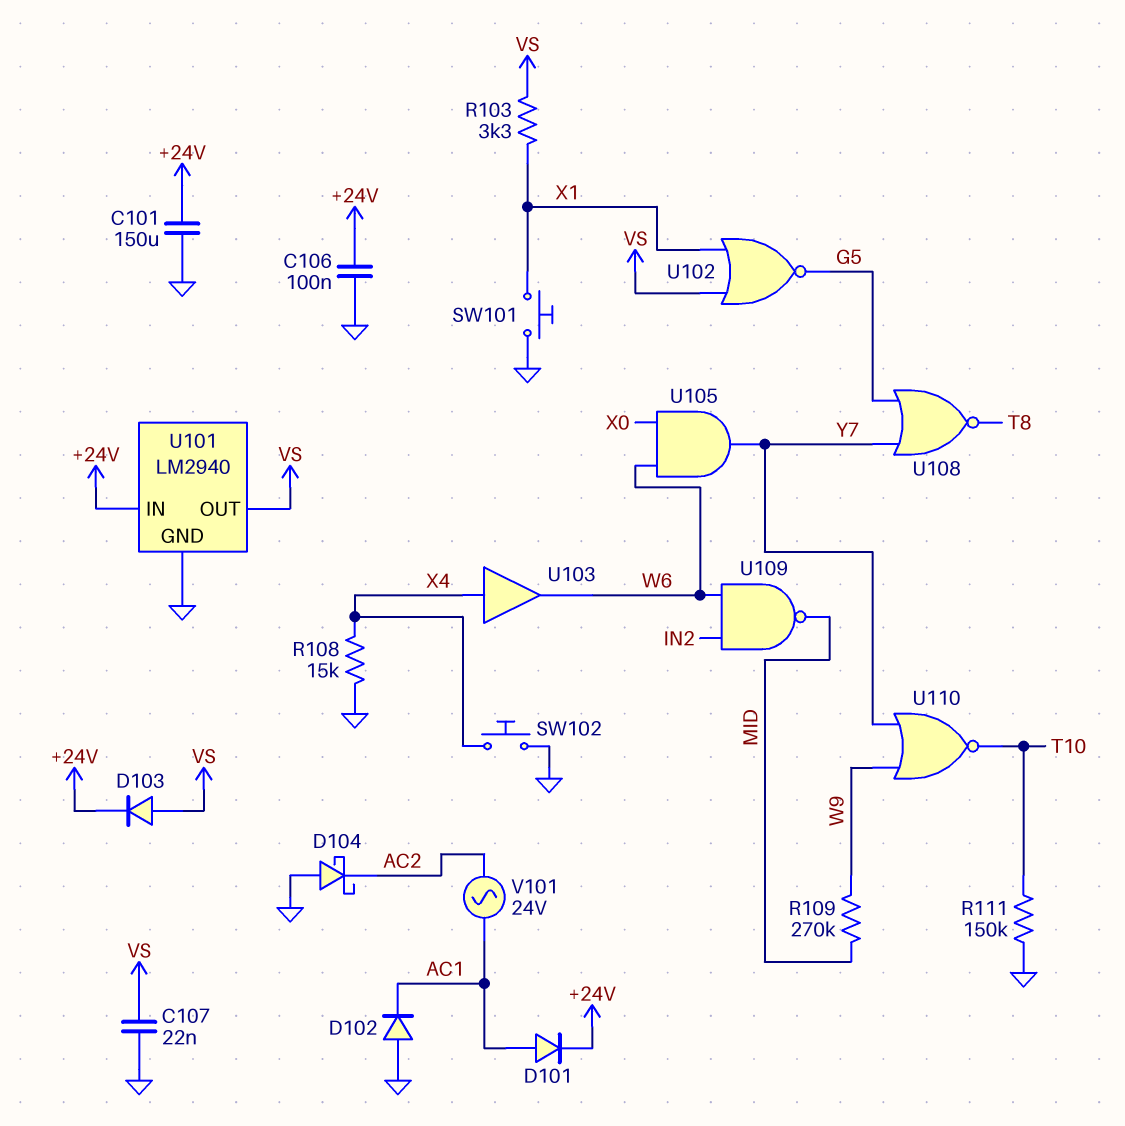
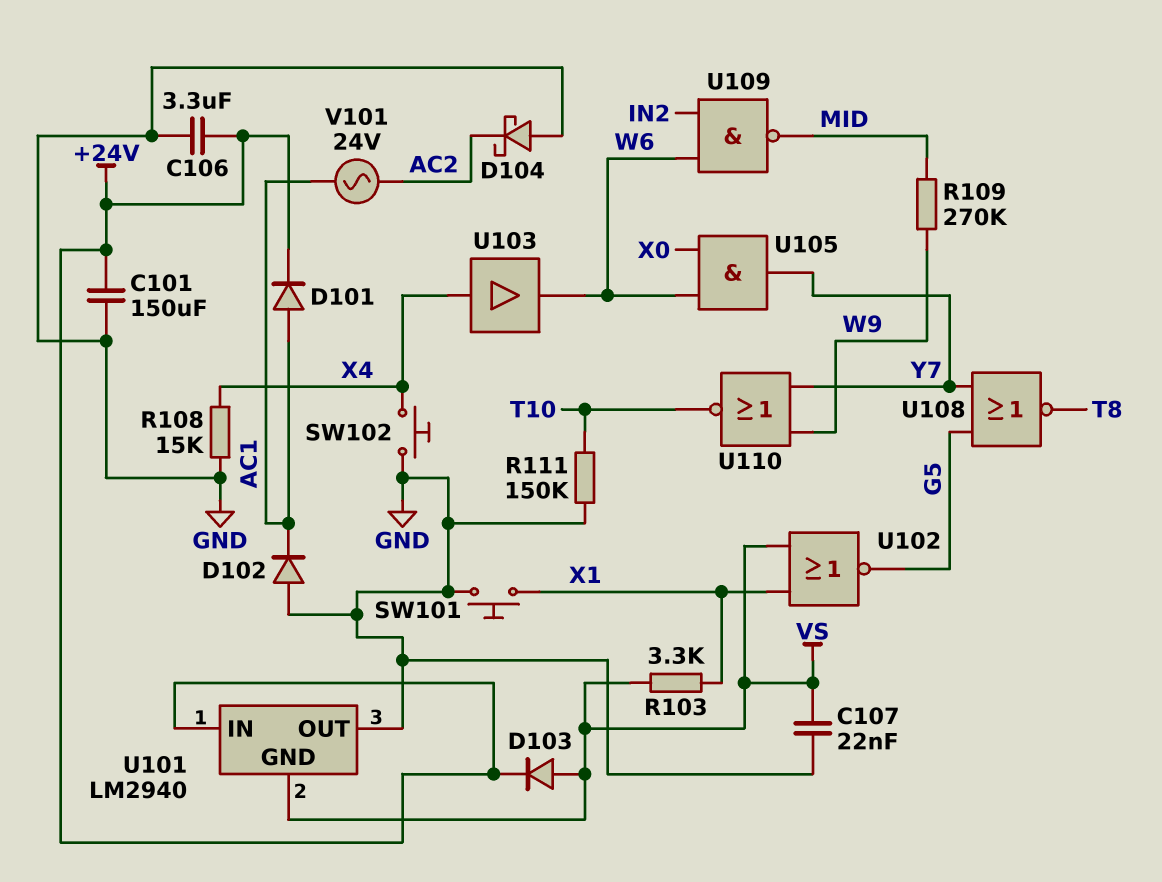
C106: 100nF (+24V, GND) -> 3.3uF (+24V, GND)
U101 pin GND: GND -> VS
U101 pin OUT: VS -> GND

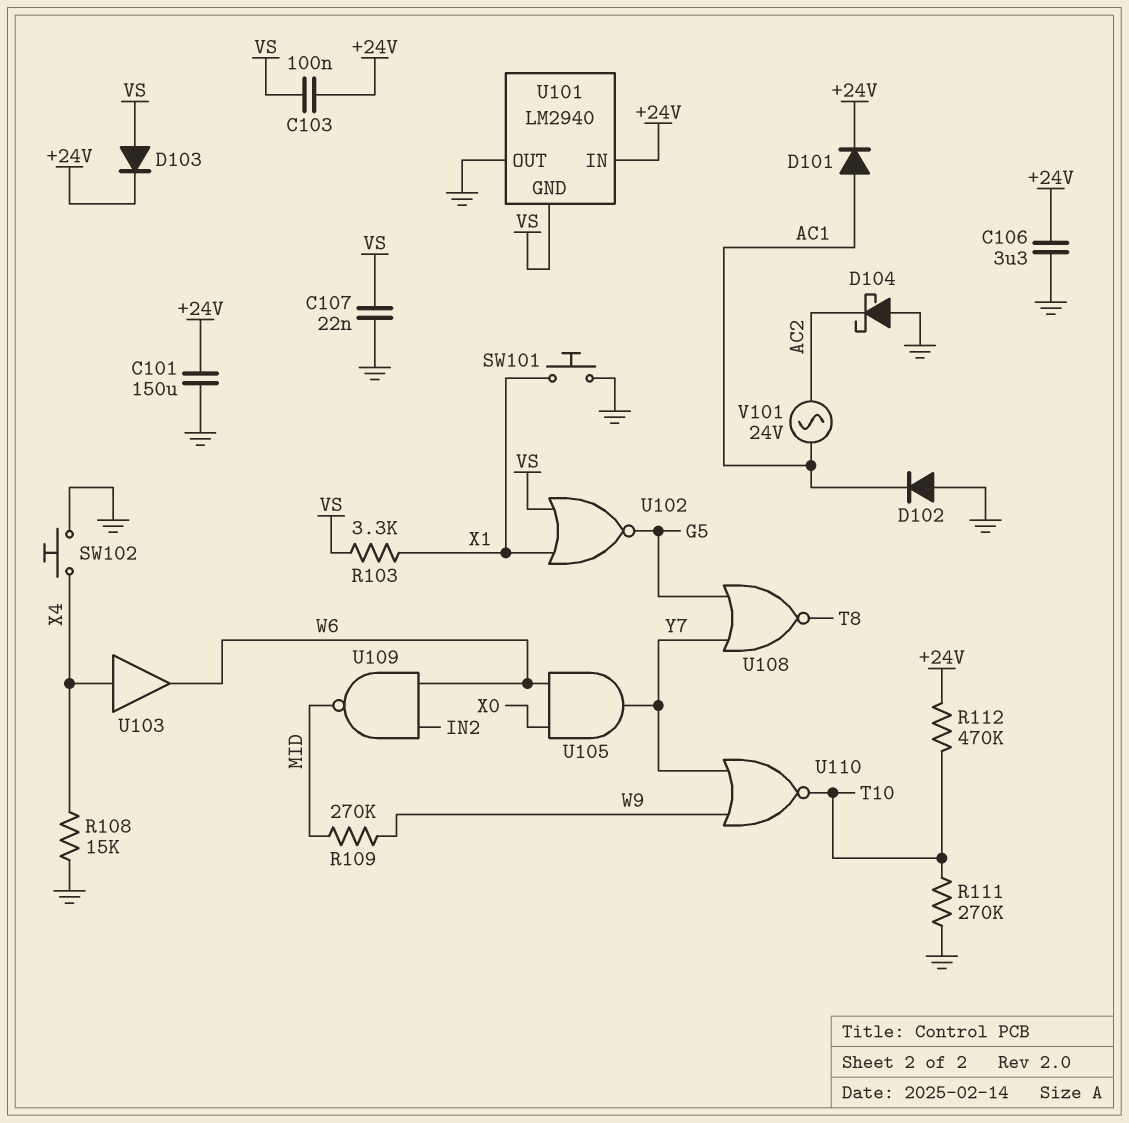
C103: none -> 100nF (+24V, VS)
R111: 150k (GND, T10) -> 270k (GND, T10)
R112: none -> 470k (+24V, T10)

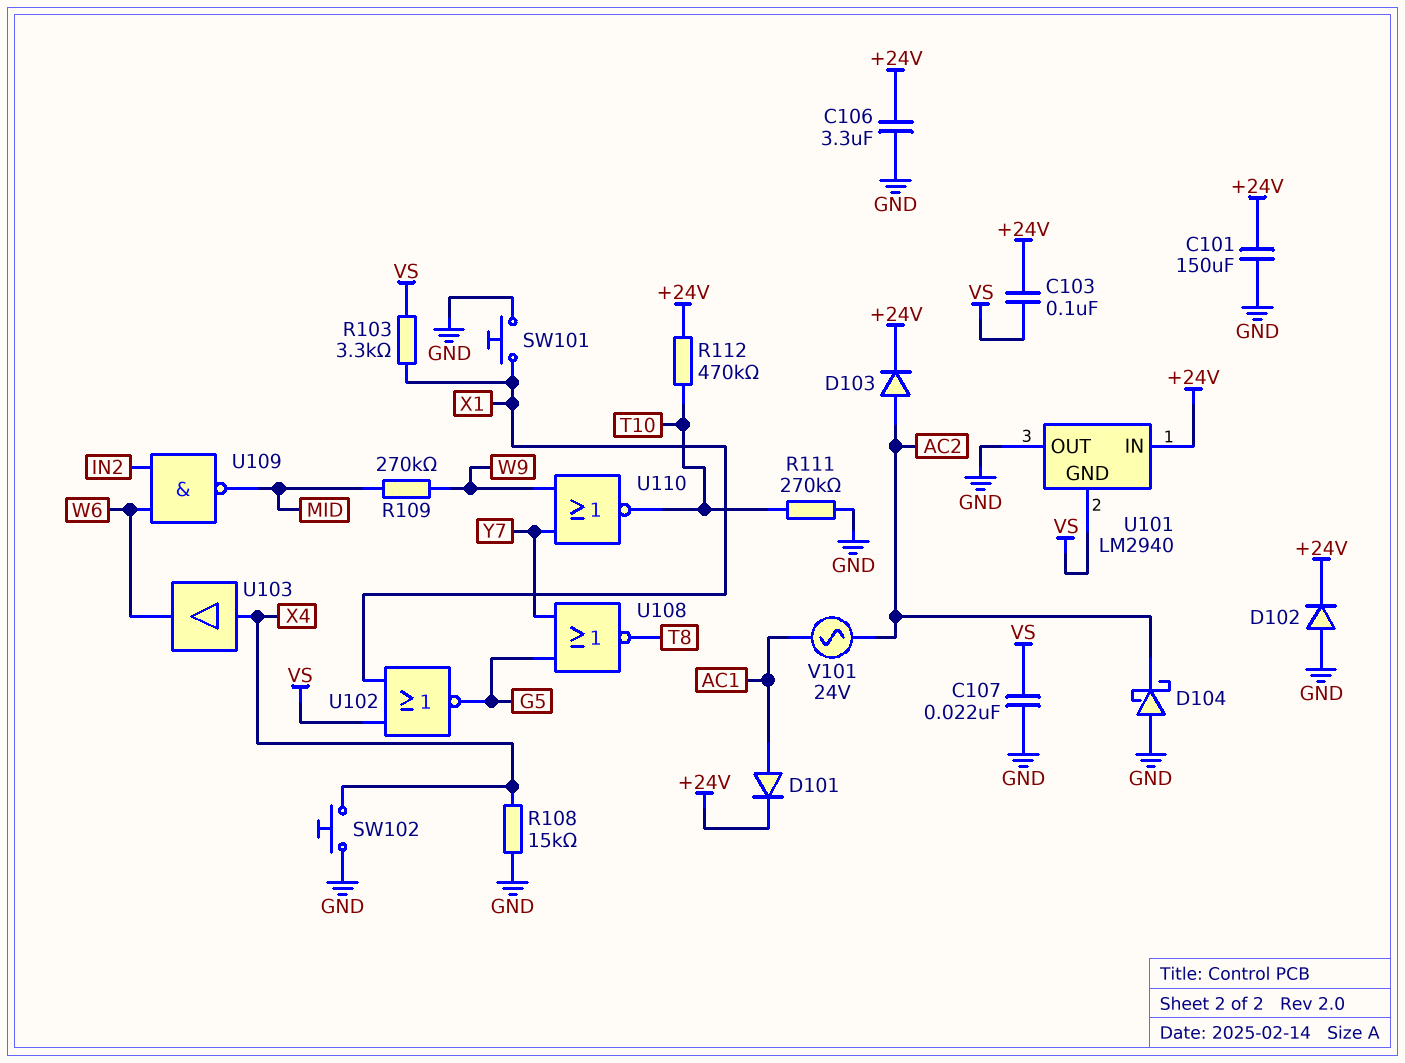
D102: diode (A GND, K AC1) -> diode (A GND, K +24V)
D103: diode (A VS, K +24V) -> diode (A AC2, K +24V)
U105: AND (in W6, in X0, out Y7) -> none

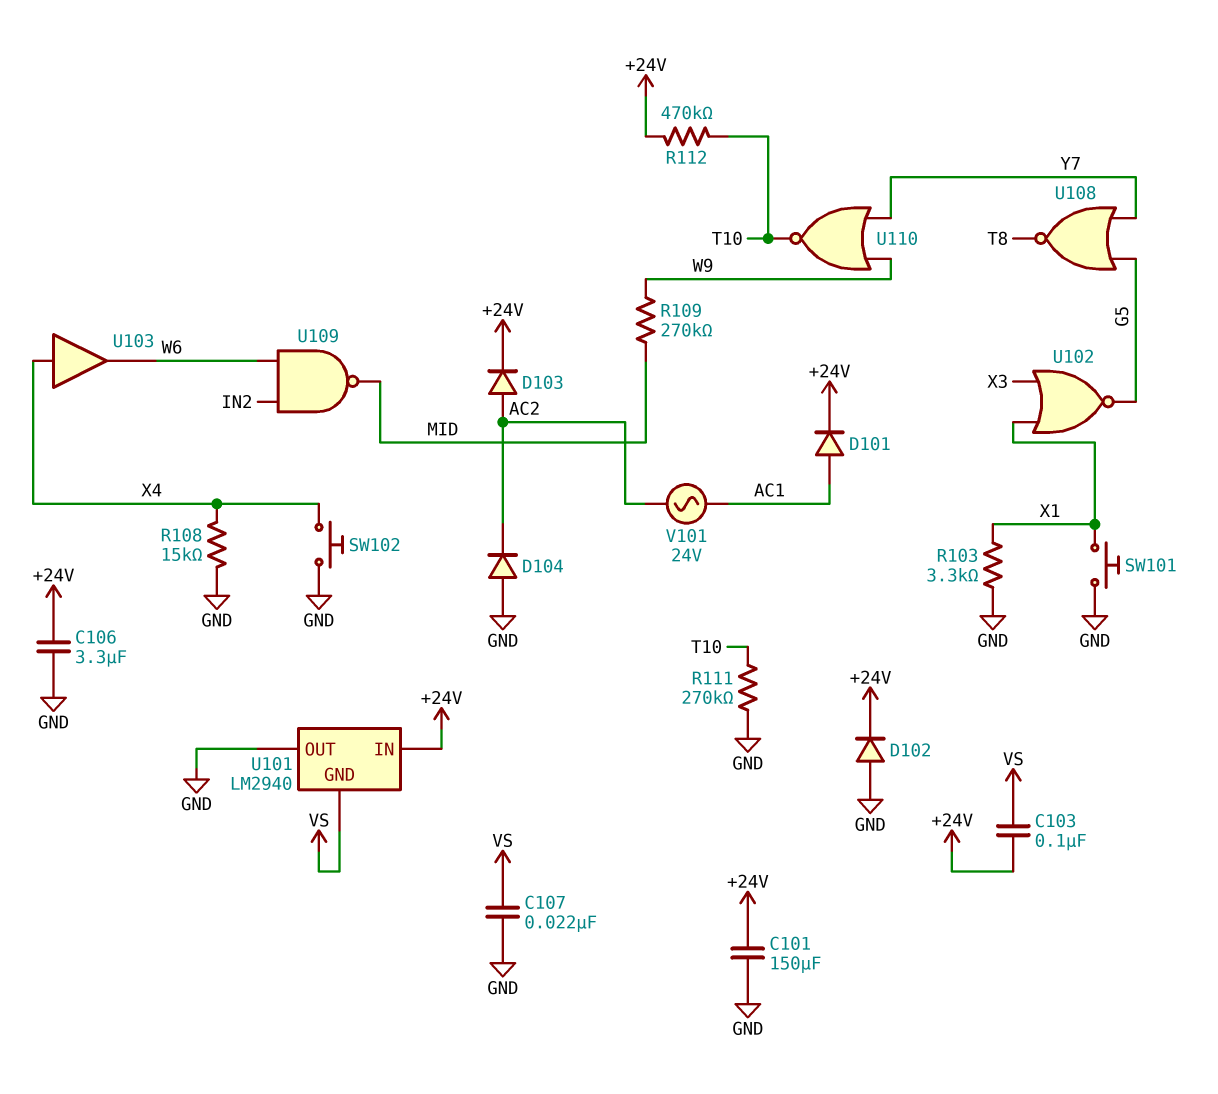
D104: schottky (A GND, K AC2) -> diode (A GND, K AC2)
R103: 3.3k (VS, X1) -> 3.3k (GND, X1)
U102: NOR (in VS, in X1, out G5) -> NOR (in X1, in X3, out G5)

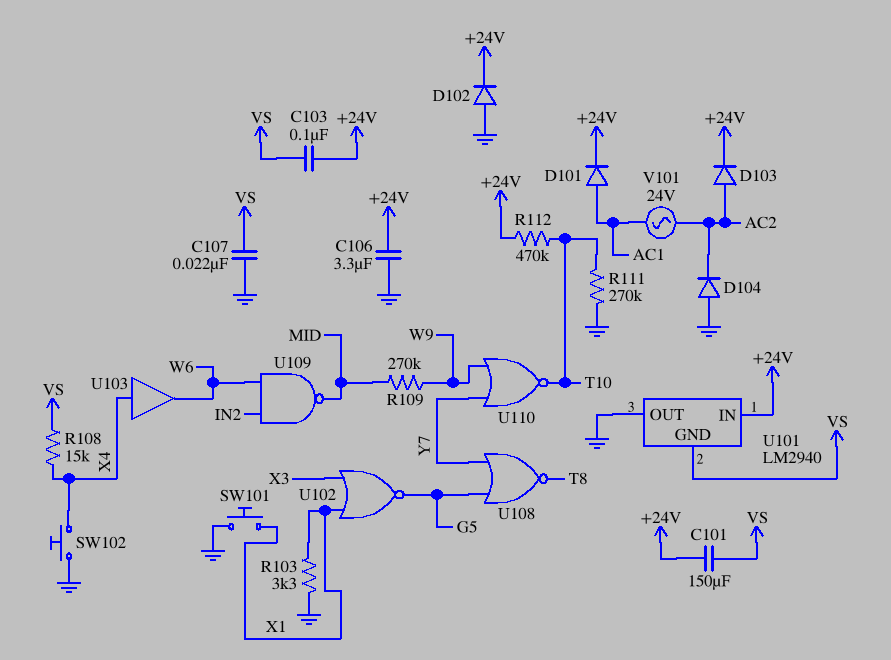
C101: 150uF (+24V, GND) -> 150uF (+24V, VS)
R108: 15k (GND, X4) -> 15k (VS, X4)

